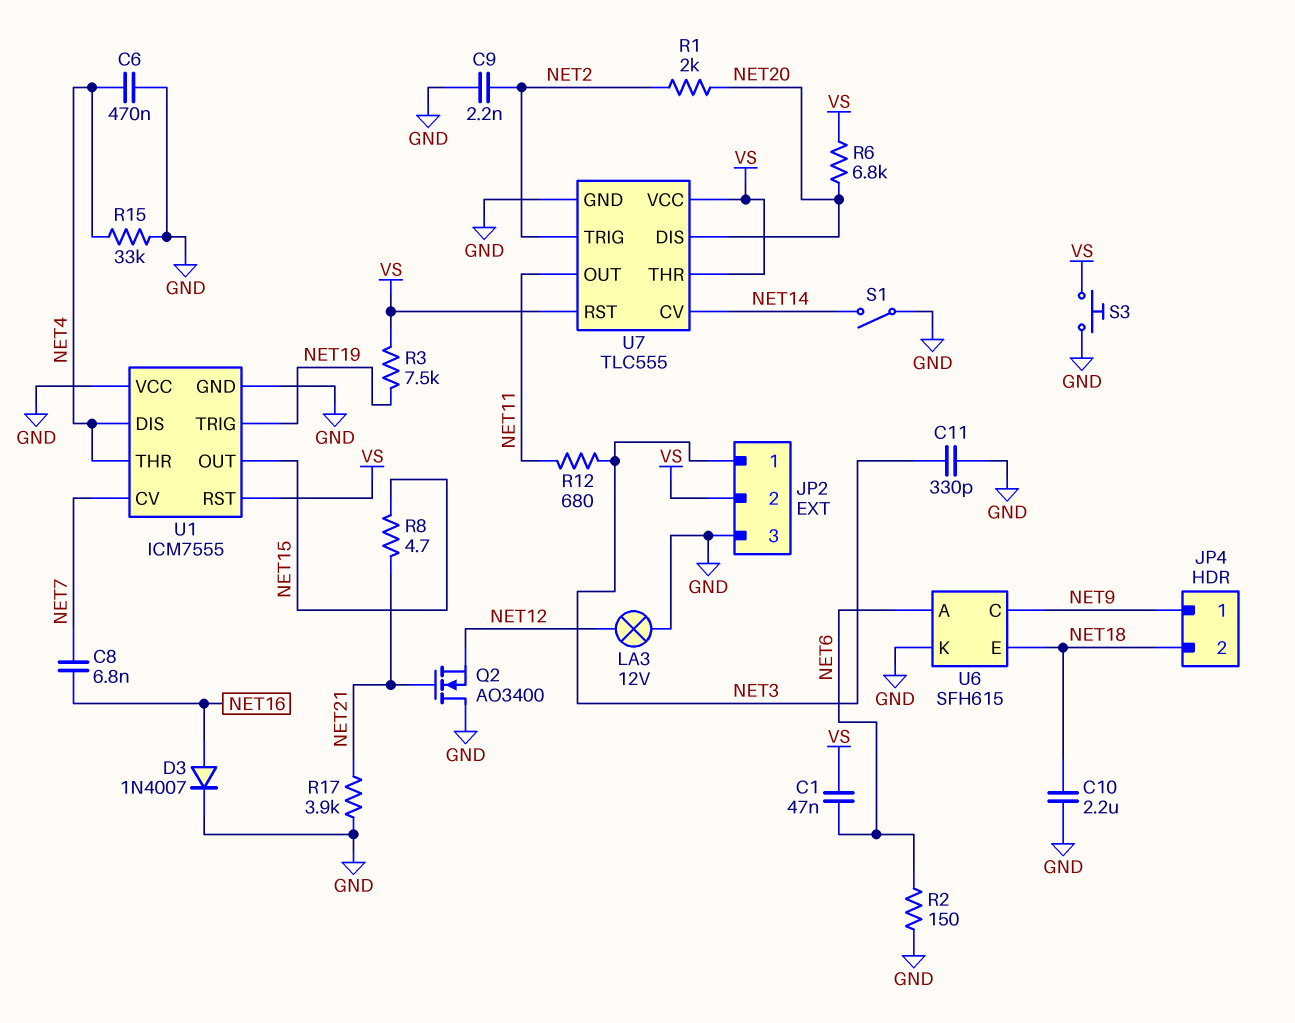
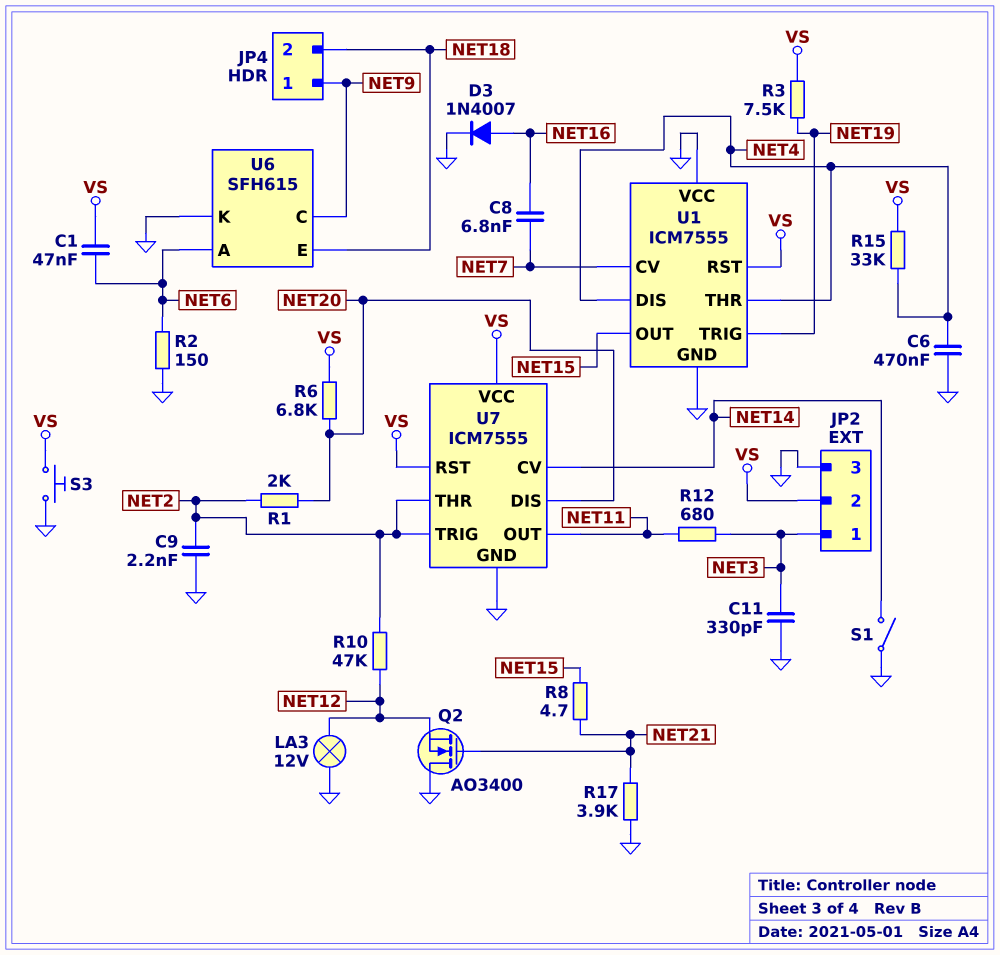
C10: 2.2uF (GND, NET18) -> none
R10: none -> 47k (NET2, NET12)
R15: 33k (GND, NET4) -> 33k (NET4, VS)
U7: TLC555 -> ICM7555
U7 pin THR: VS -> NET2

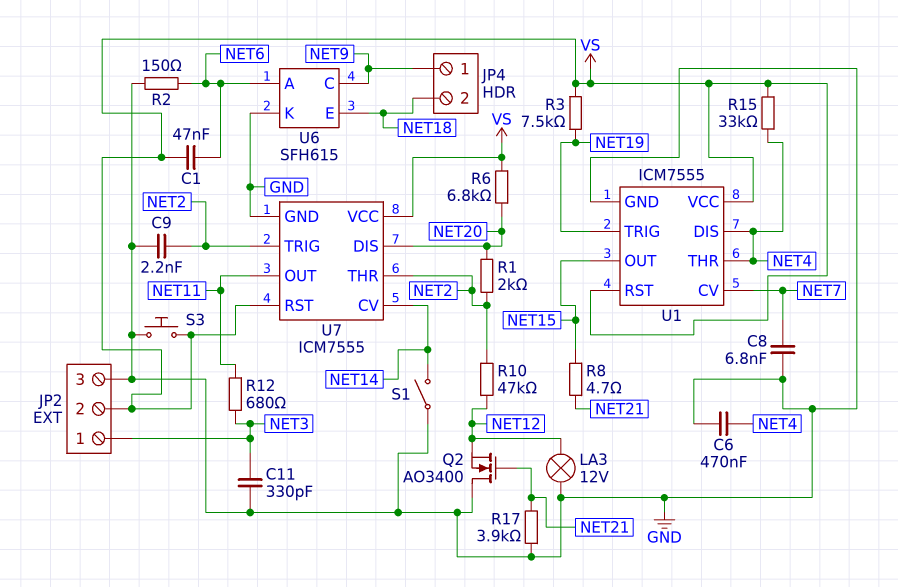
C8: 6.8nF (NET7, NET16) -> 6.8nF (GND, NET7)
D3: diode 1N4007 (A NET16, K GND) -> none
U1 pin VCC: GND -> VS

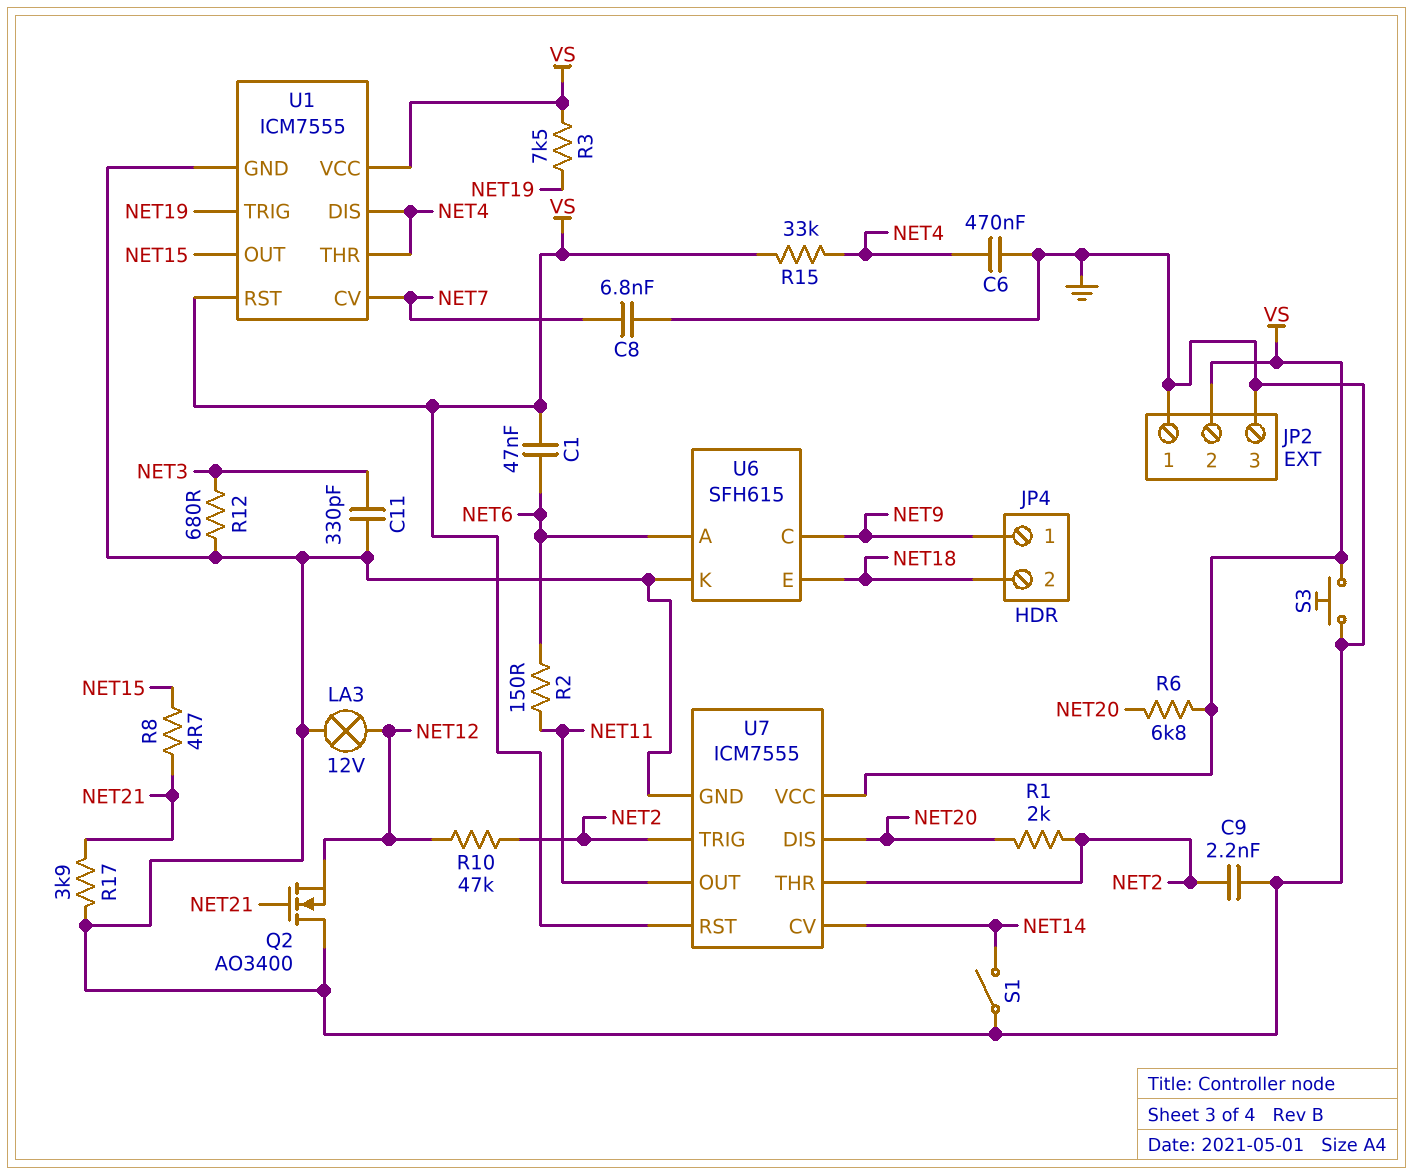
JP2 pin 1: NET3 -> GND
R2: 150 (GND, NET6) -> 150 (NET6, NET11)
R12: 680 (NET3, NET11) -> 680 (GND, NET3)

